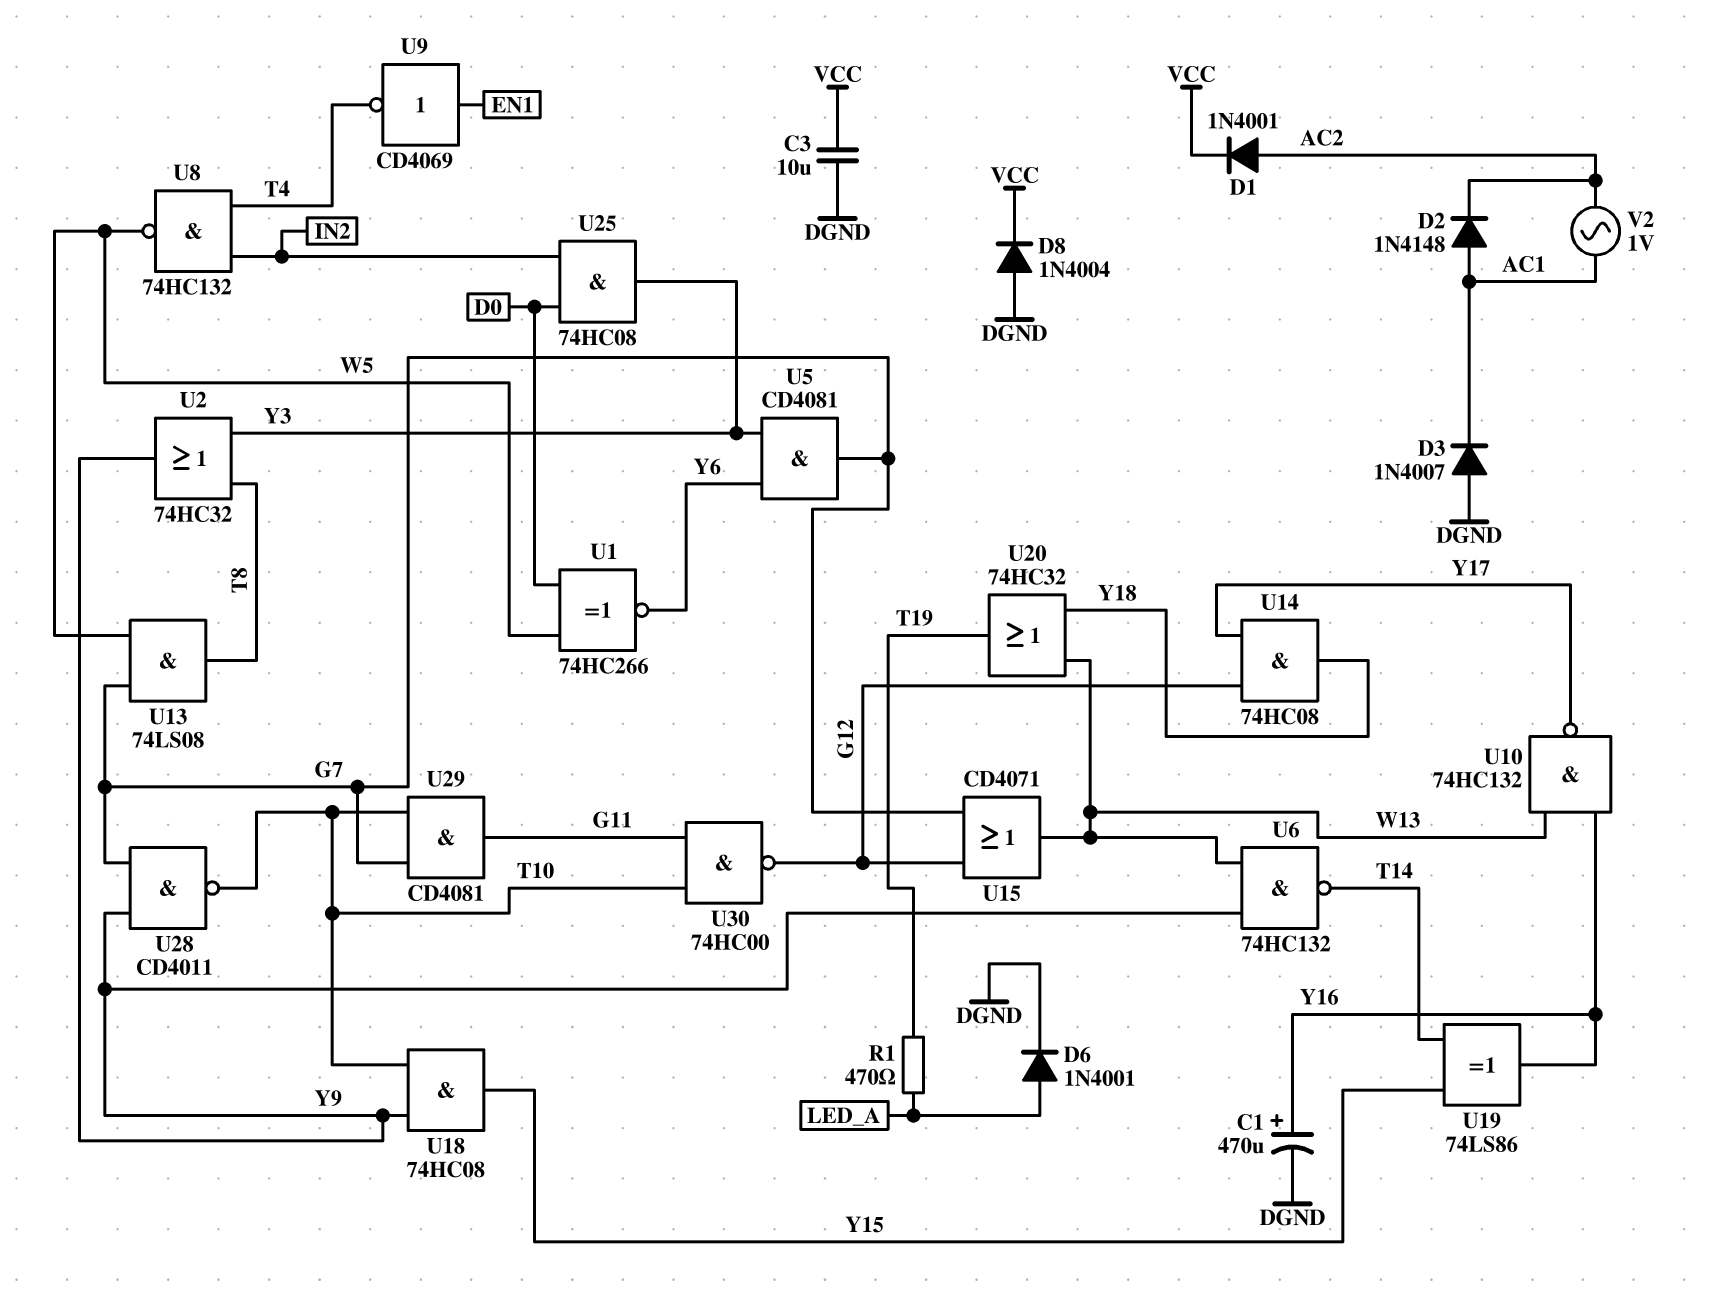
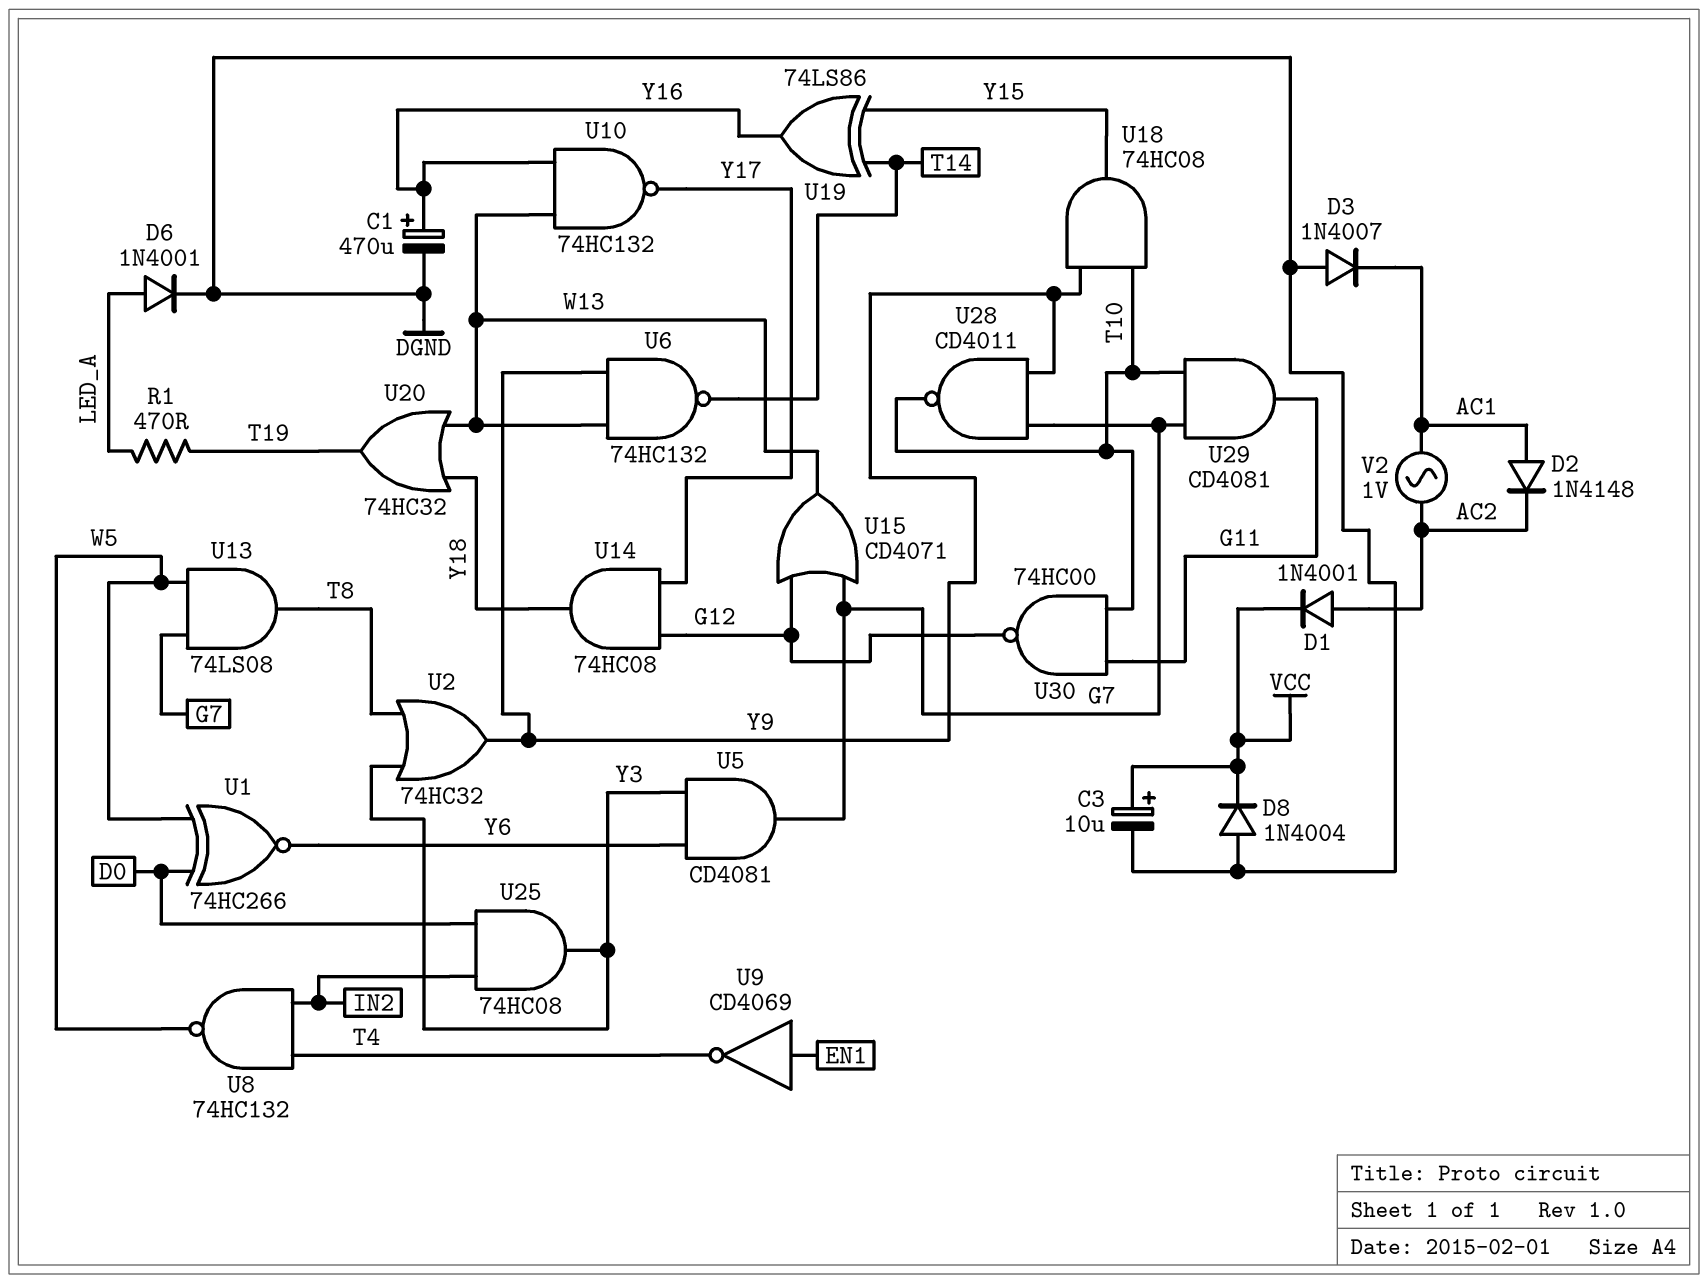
C3: 10uF (DGND, VCC) -> 10uF (plus VCC, minus DGND)

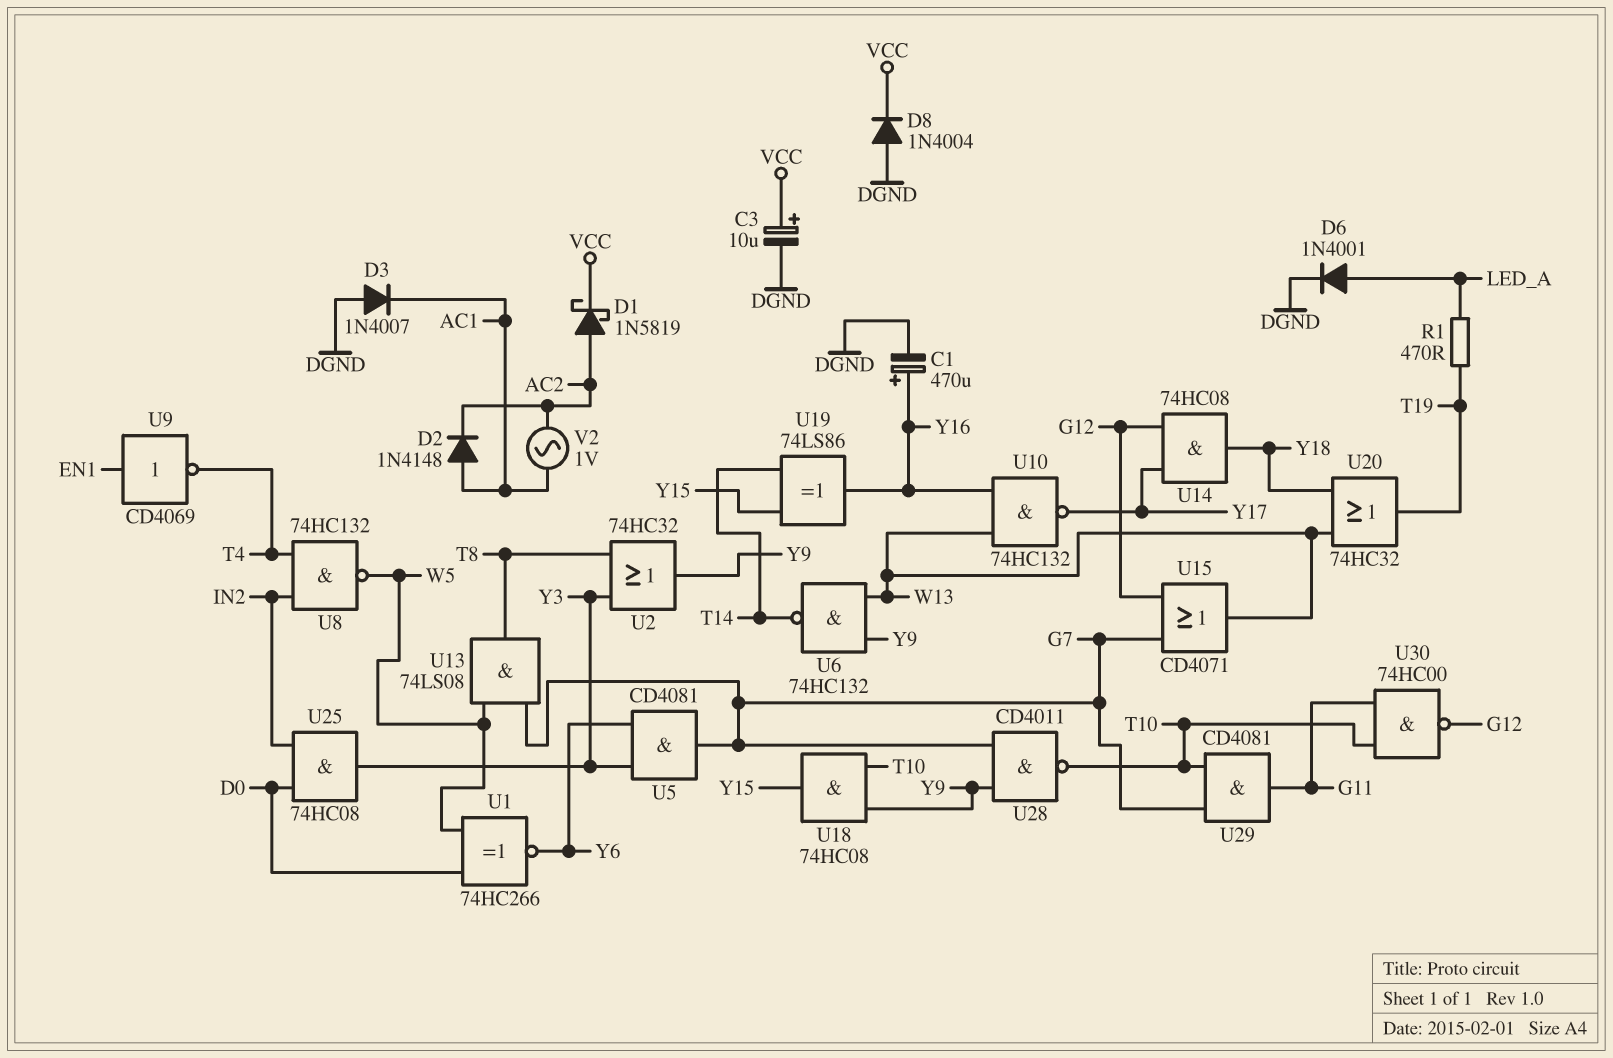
D1: diode 1N4001 (A AC2, K VCC) -> schottky 1N5819 (A AC2, K VCC)

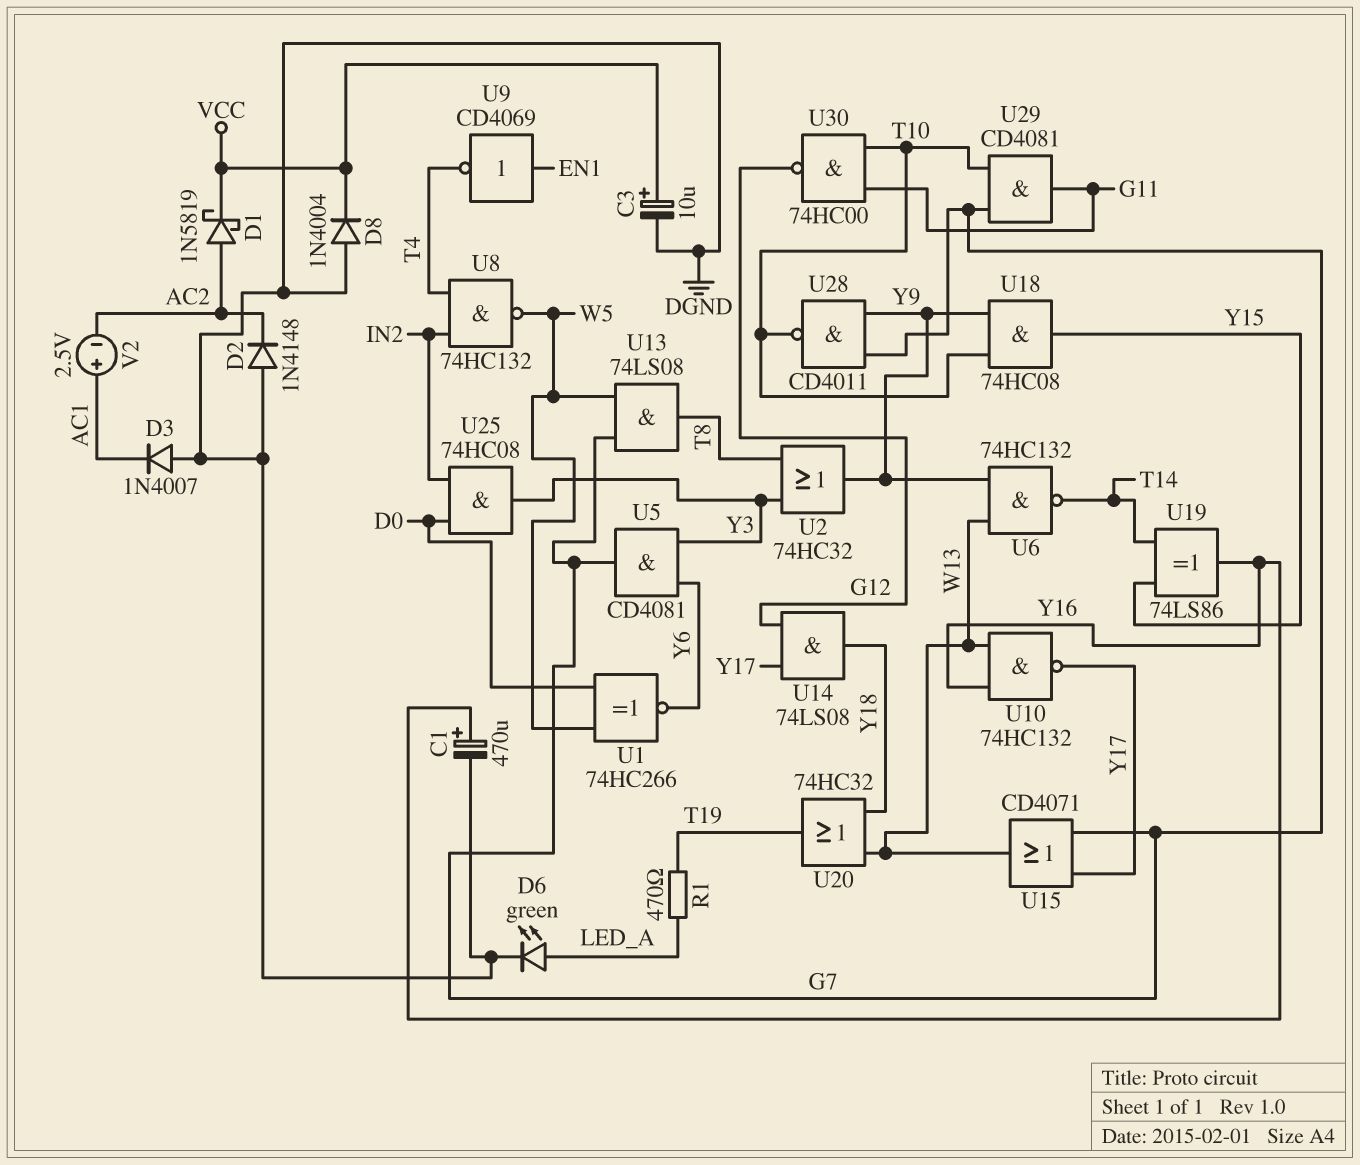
D2: diode 1N4148 (A AC1, K AC2) -> diode 1N4148 (A DGND, K AC2)
D6: diode 1N4001 (A LED_A, K DGND) -> LED green (A LED_A, K DGND)
U14: AND 74HC08 (in G12, in Y17, out Y18) -> AND 74LS08 (in G12, in Y17, out Y18)
U15: OR CD4071 (in G7, in G12, out W13) -> OR CD4071 (in G7, in Y17, out W13)
V2: AC 1V (AC1, AC2) -> 2.5V (plus AC1, minus AC2)

